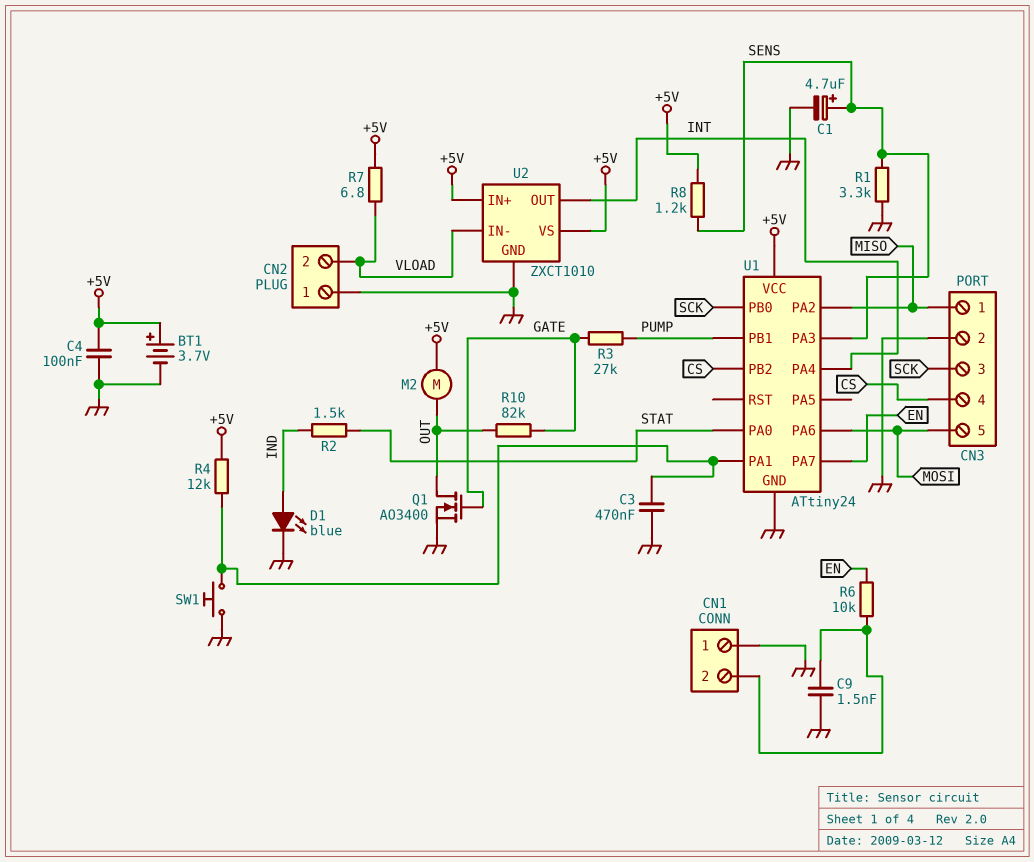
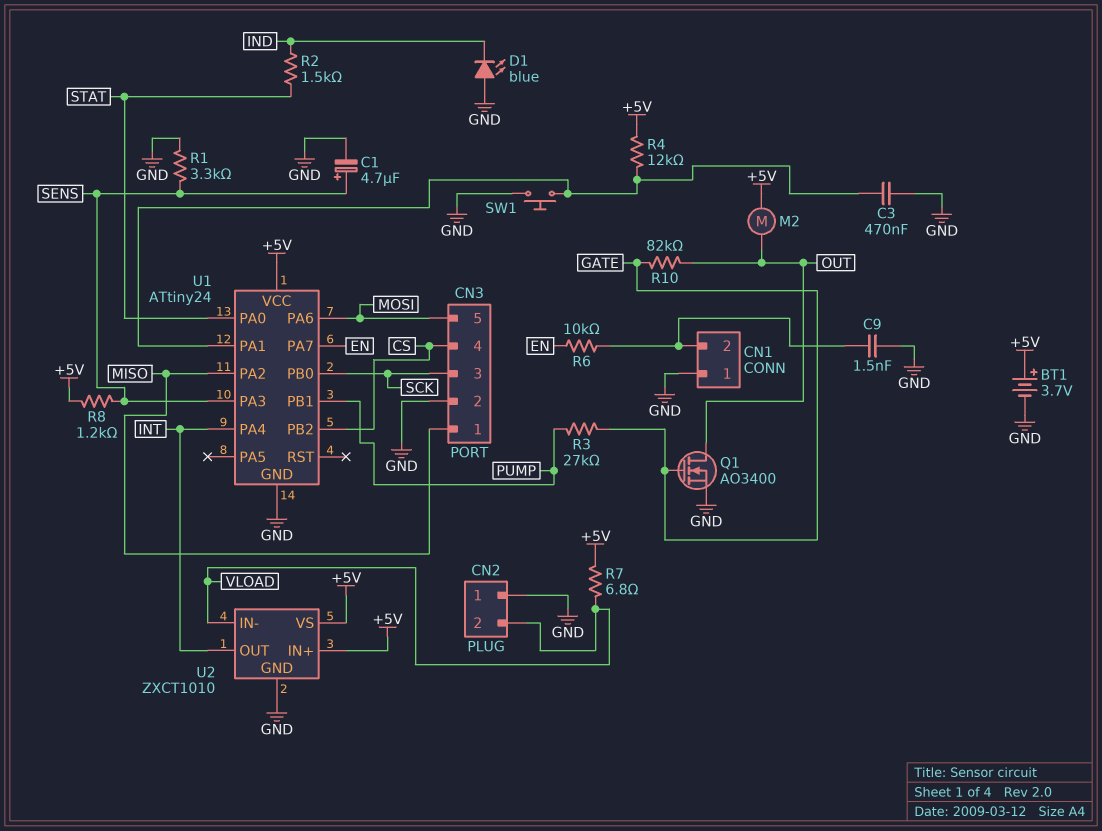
C4: 100nF (+5V, GND) -> none
D1: LED blue (A IND, K GND) -> LED blue (A GND, K IND)

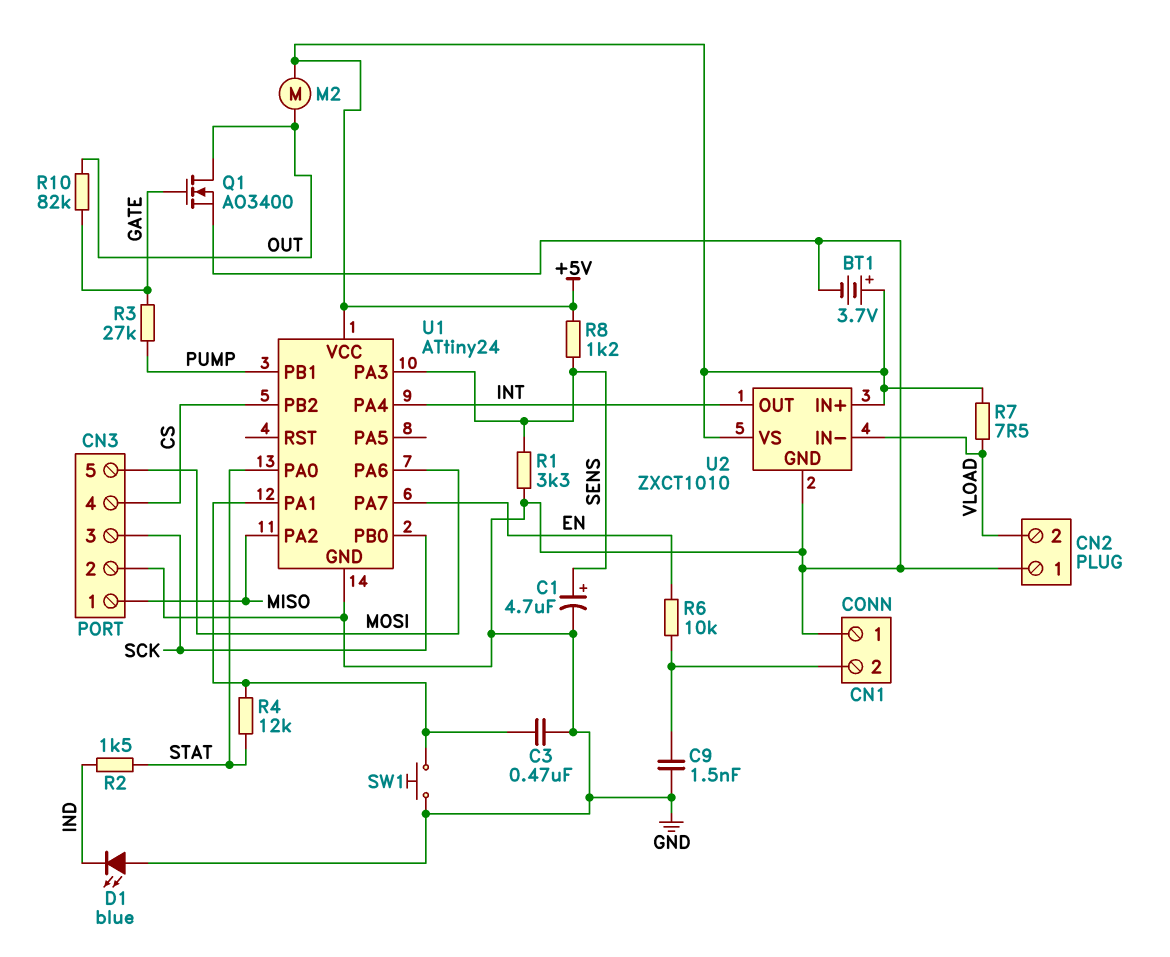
R4: 12k (+5V, U1/PA1) -> 12k (STAT, U1/PA1)
R7: 6.8 (+5V, VLOAD) -> 7.5 (+5V, VLOAD)

